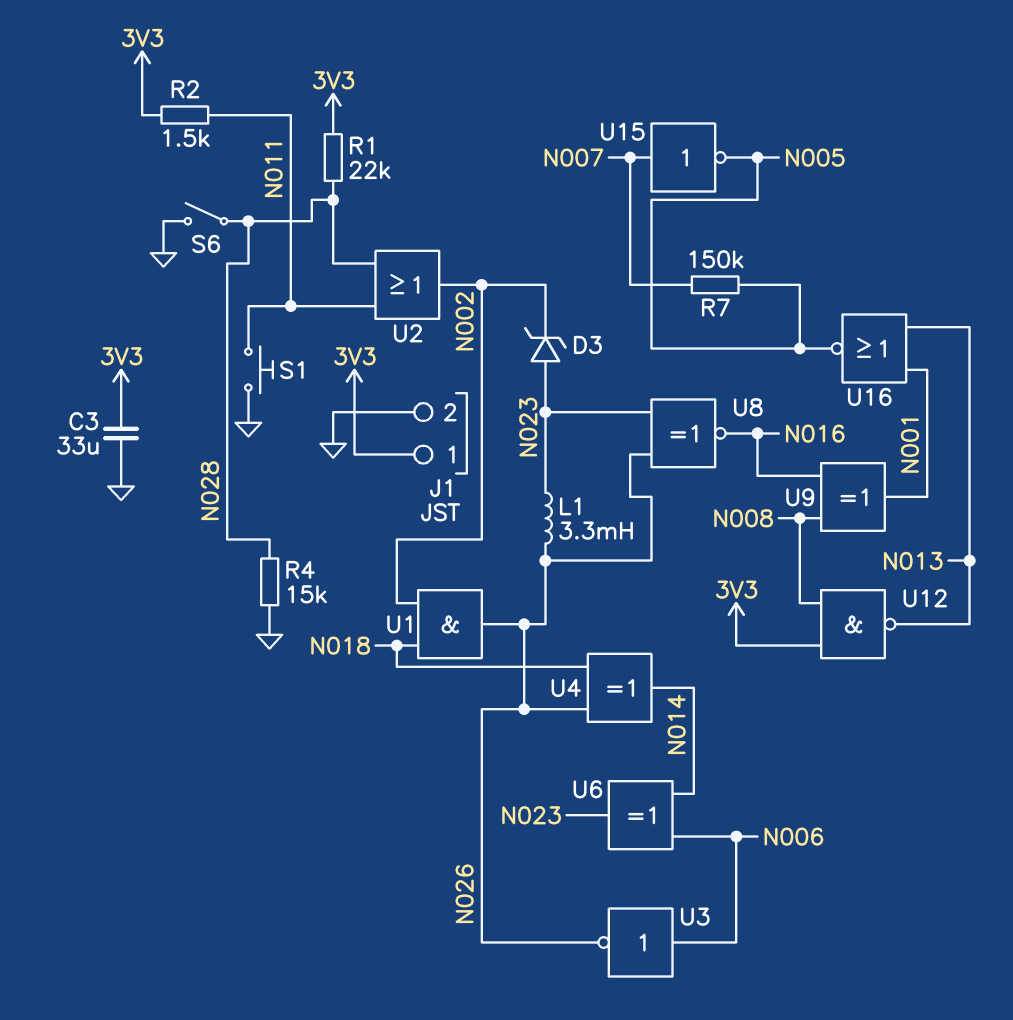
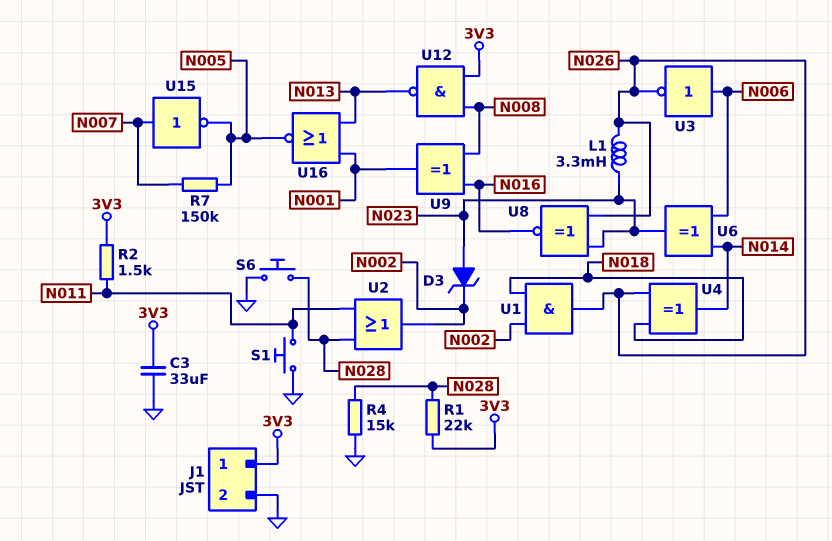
S6: switch (GND, N028) -> button (GND, N028)

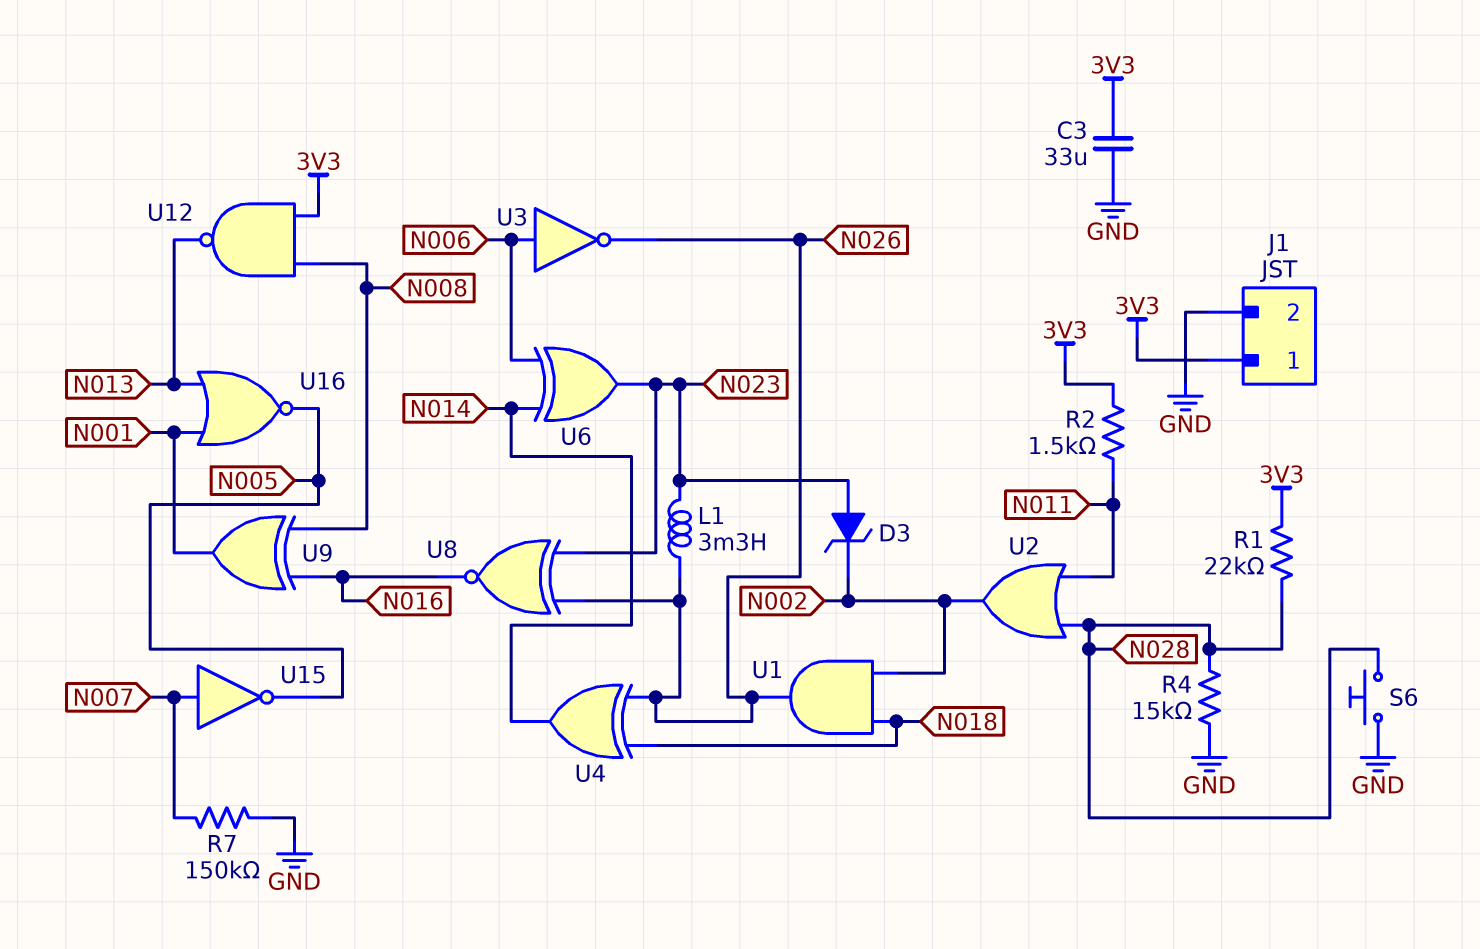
R7: 150k (N005, N007) -> 150k (GND, N007)
S1: button (GND, N011) -> none

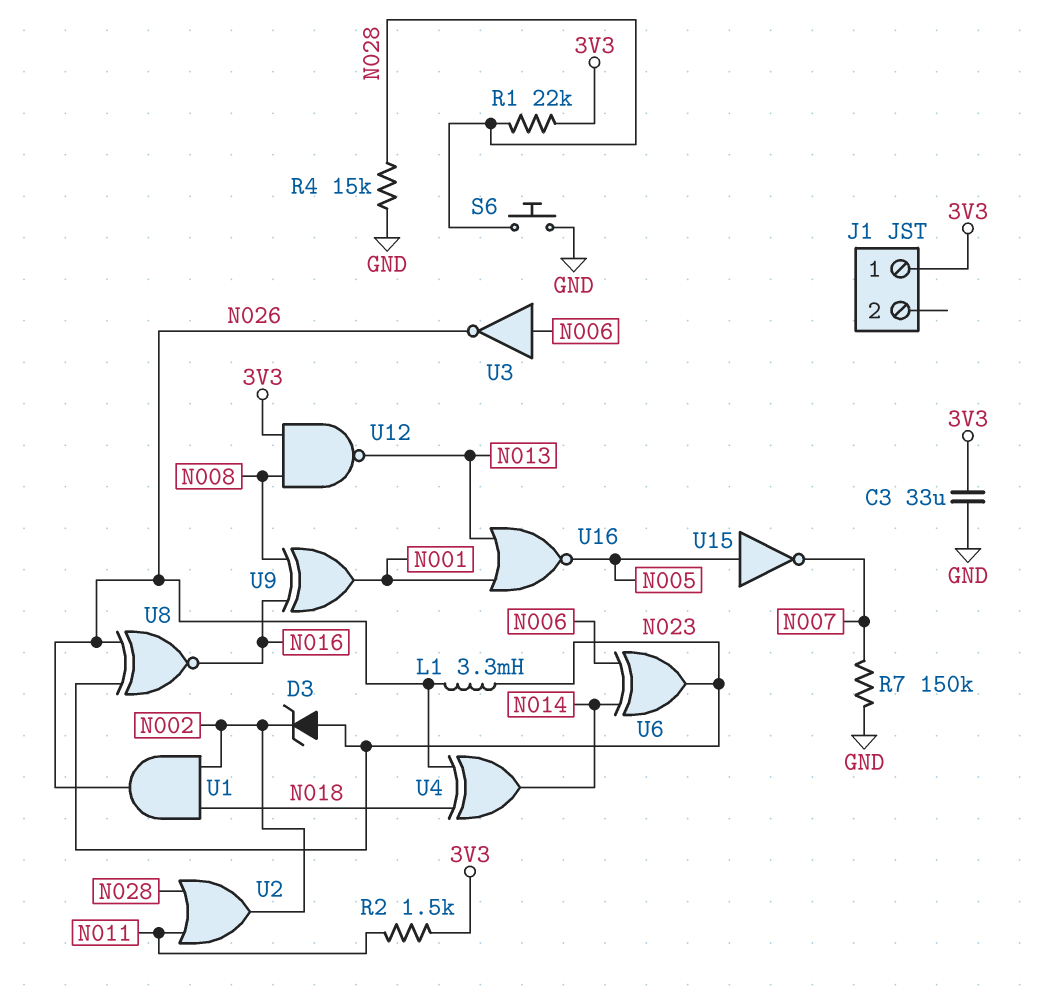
J1 pin 2: GND -> none
U15: NOT (in N007, out N005) -> NOT (in N005, out N007)

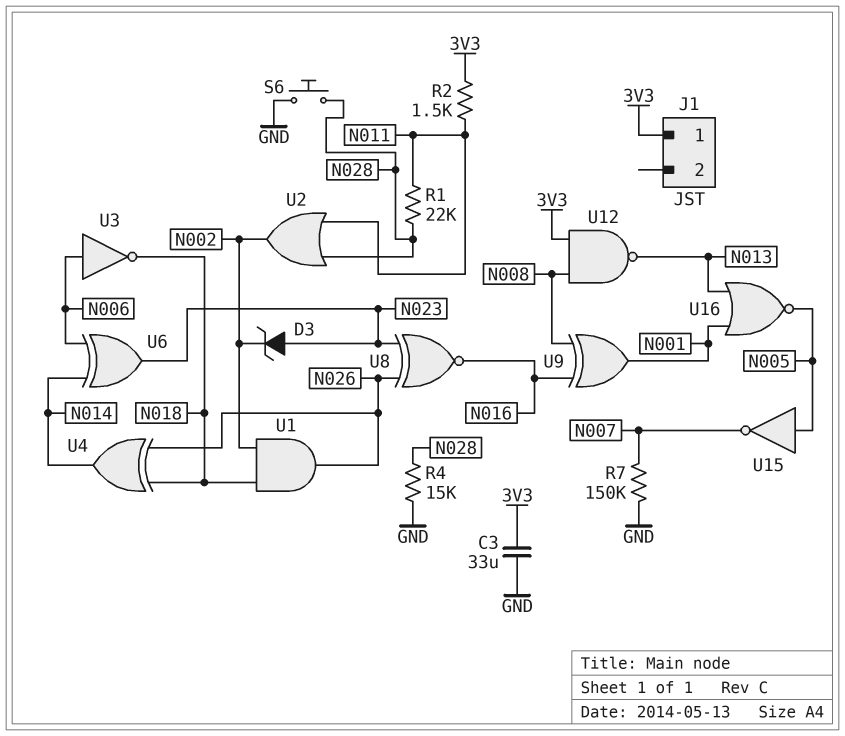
L1: 3.3mH (N023, N026) -> none
R1: 22k (3V3, N028) -> 22k (N011, N028)
U3: NOT (in N006, out N026) -> NOT (in N006, out N018)

